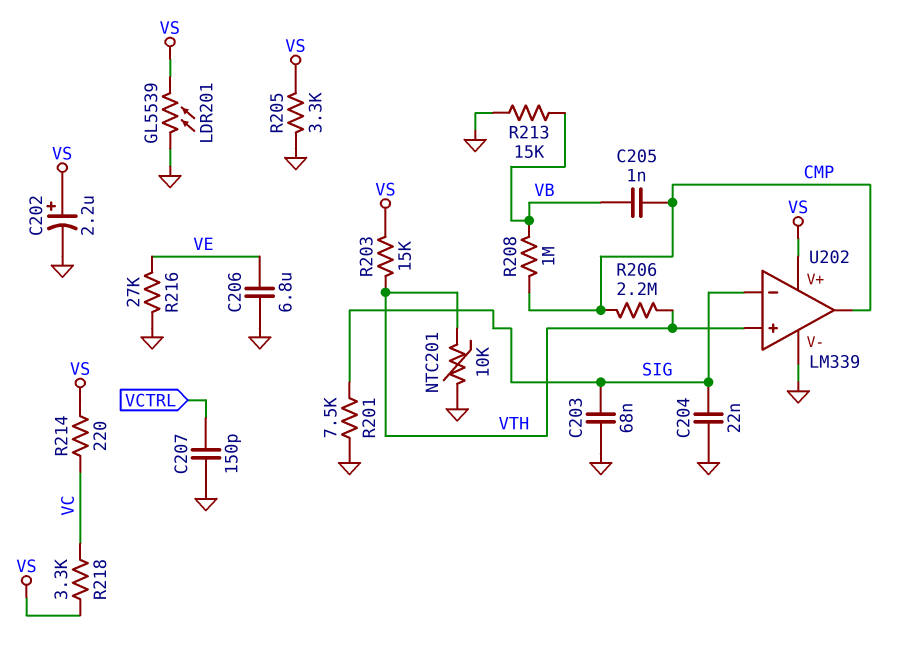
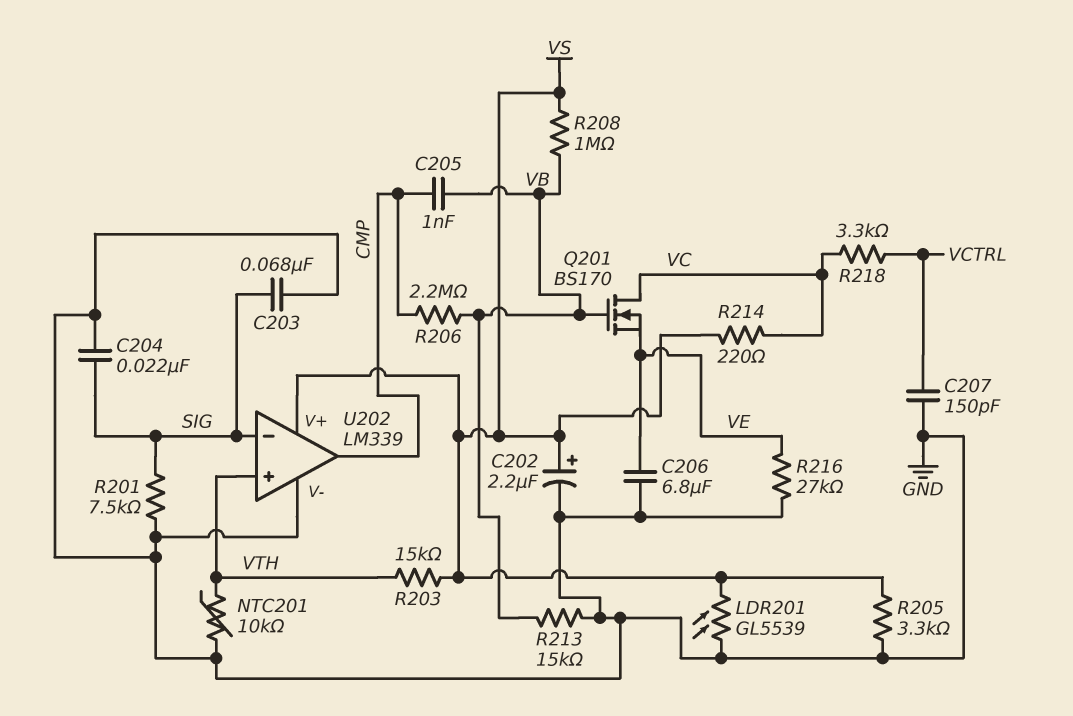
Q201: none -> NMOS BS170 (G VB, D VC, S VE)
R206: 2.2M (CMP, VTH) -> 2.2M (CMP, VB)
R208: 1M (CMP, VB) -> 1M (VB, VS)
R218: 3.3k (VC, VS) -> 3.3k (VC, VCTRL)

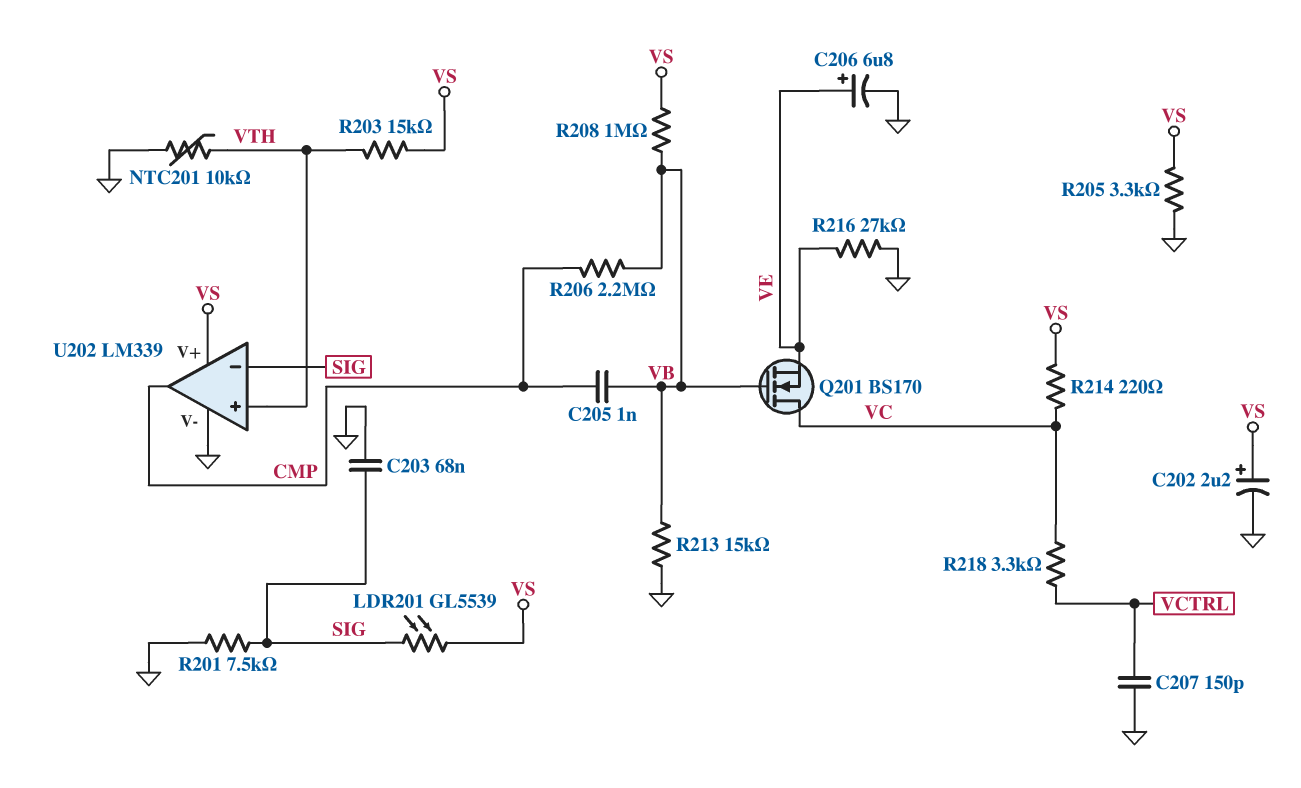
C204: 22nF (GND, SIG) -> none
C206: 6.8uF (GND, VE) -> 6.8uF (plus VE, minus GND)
LDR201: GL5539 (GND, VS) -> GL5539 (SIG, VS)

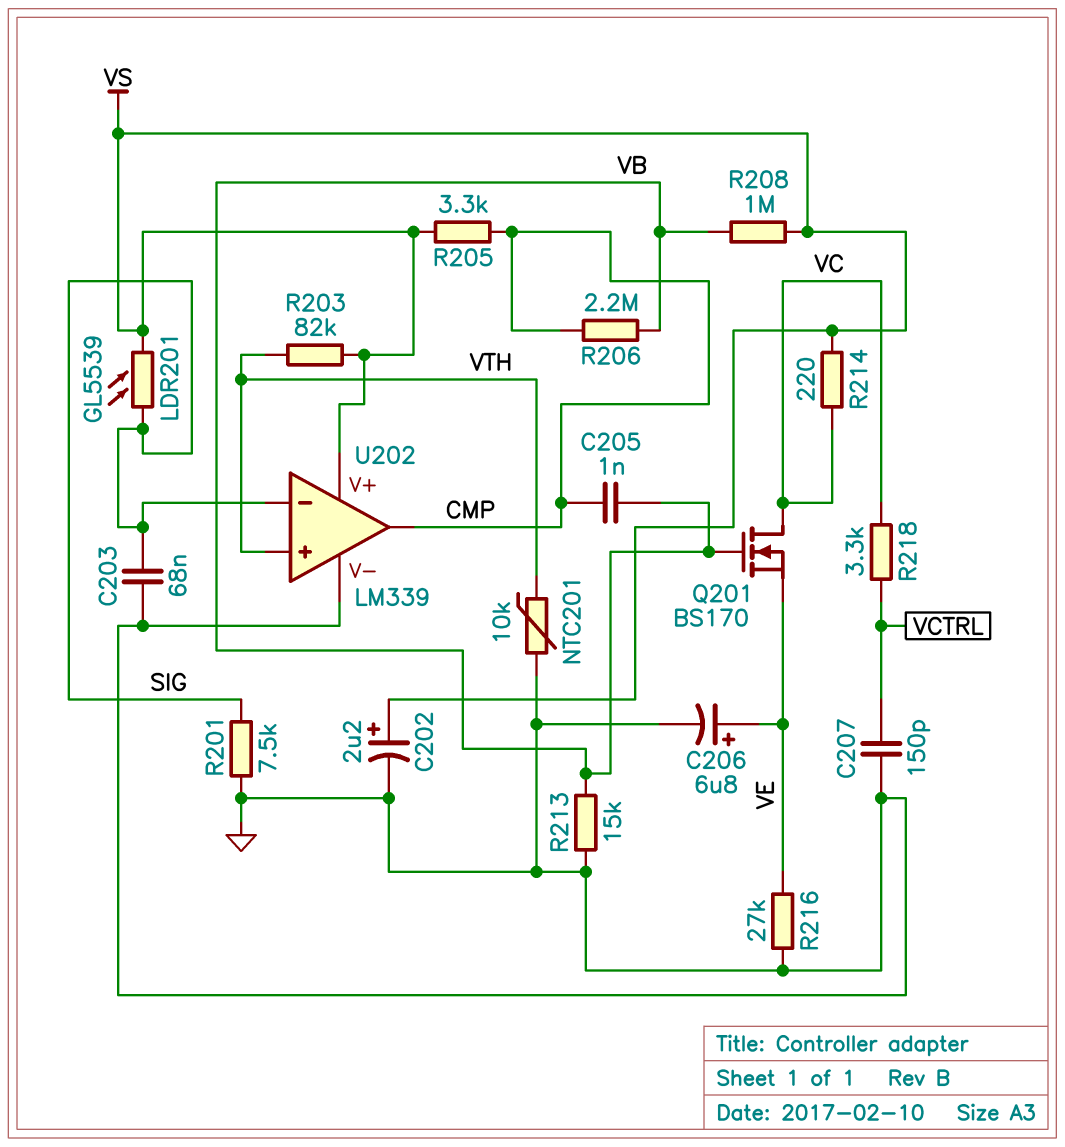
R203: 15k (VS, VTH) -> 82k (VS, VTH)
R205: 3.3k (GND, VS) -> 3.3k (CMP, VS)

